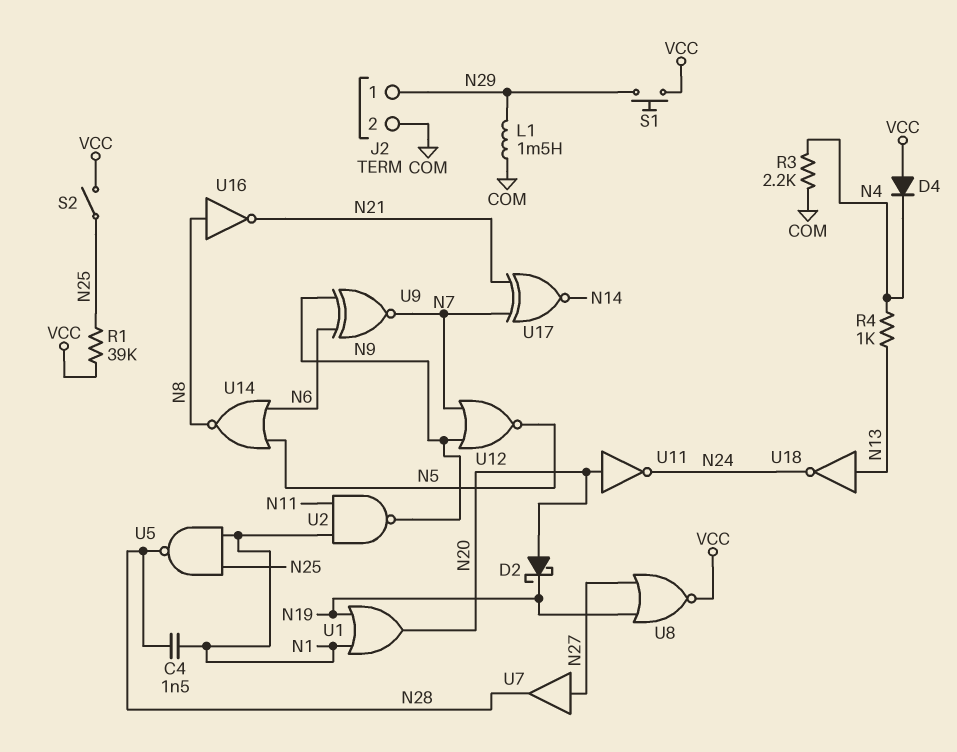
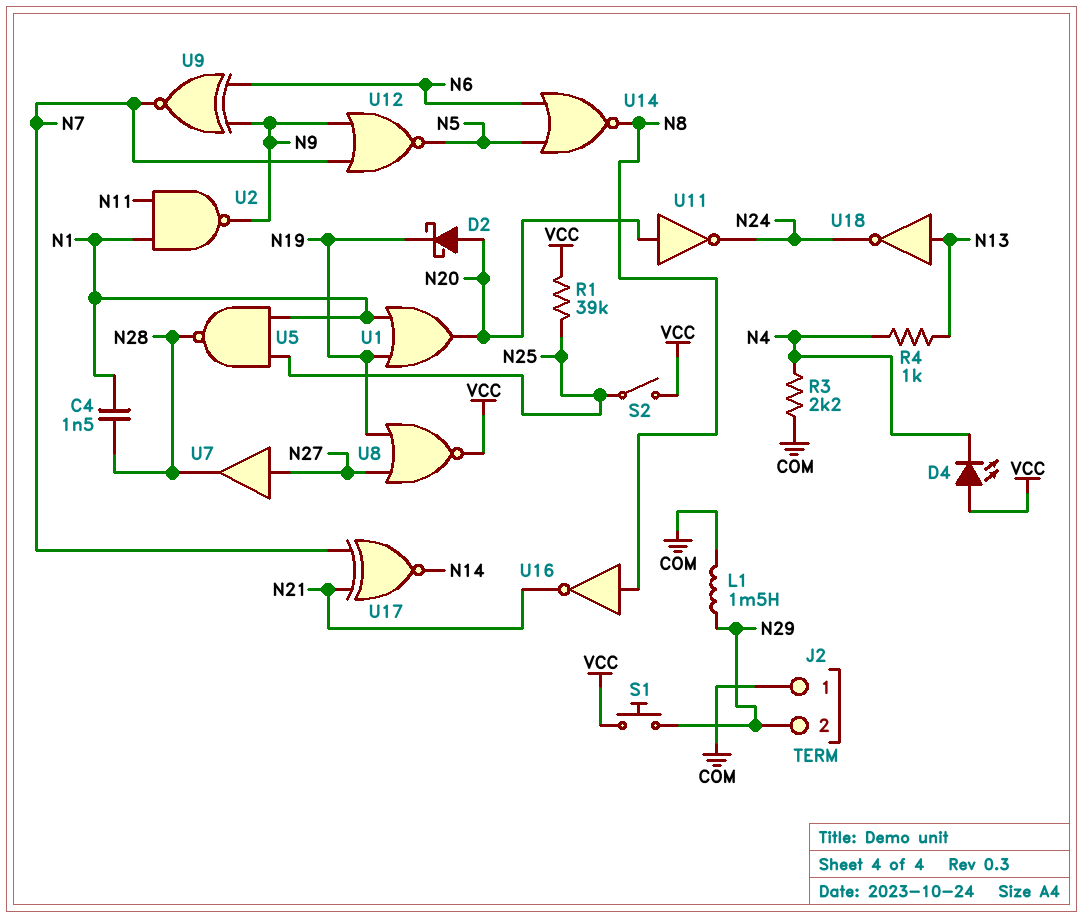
D4: diode (A VCC, K N4) -> LED (A VCC, K N4)
J2 pin 1: N29 -> COM
J2 pin 2: COM -> N29

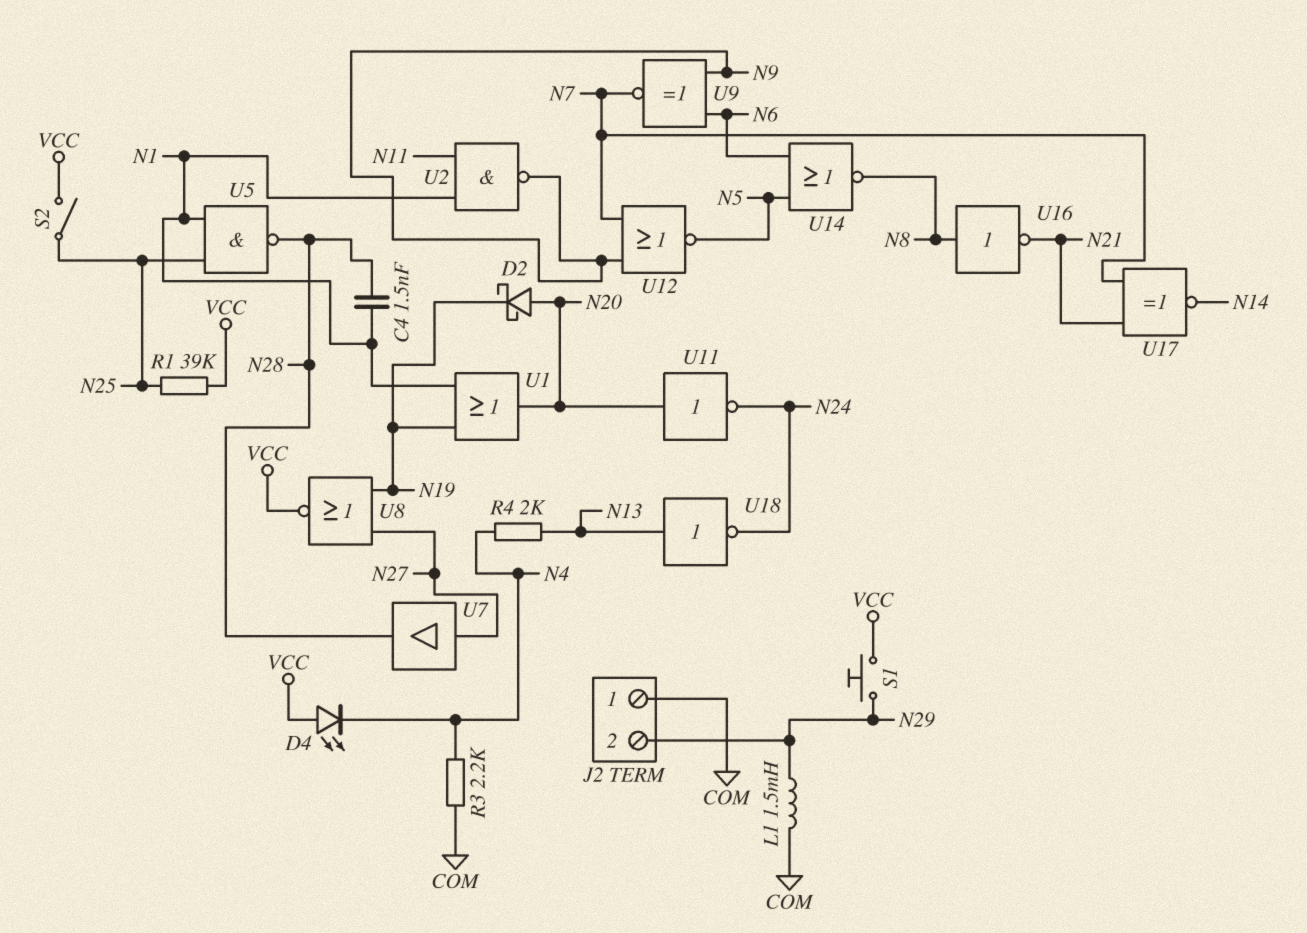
R4: 1k (N4, N13) -> 2k (N4, N13)

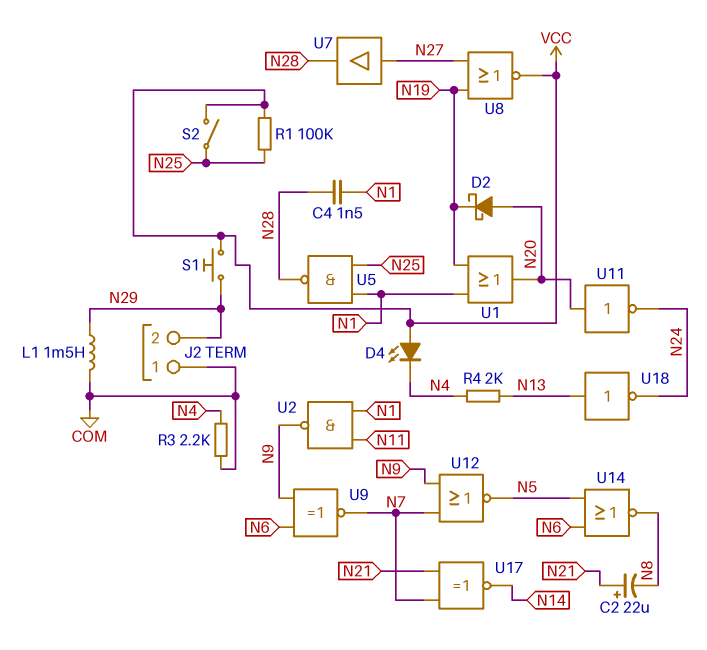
C2: none -> 22uF (plus N21, minus N8)
R1: 39k (N25, VCC) -> 100k (N25, VCC)
U16: NOT (in N8, out N21) -> none

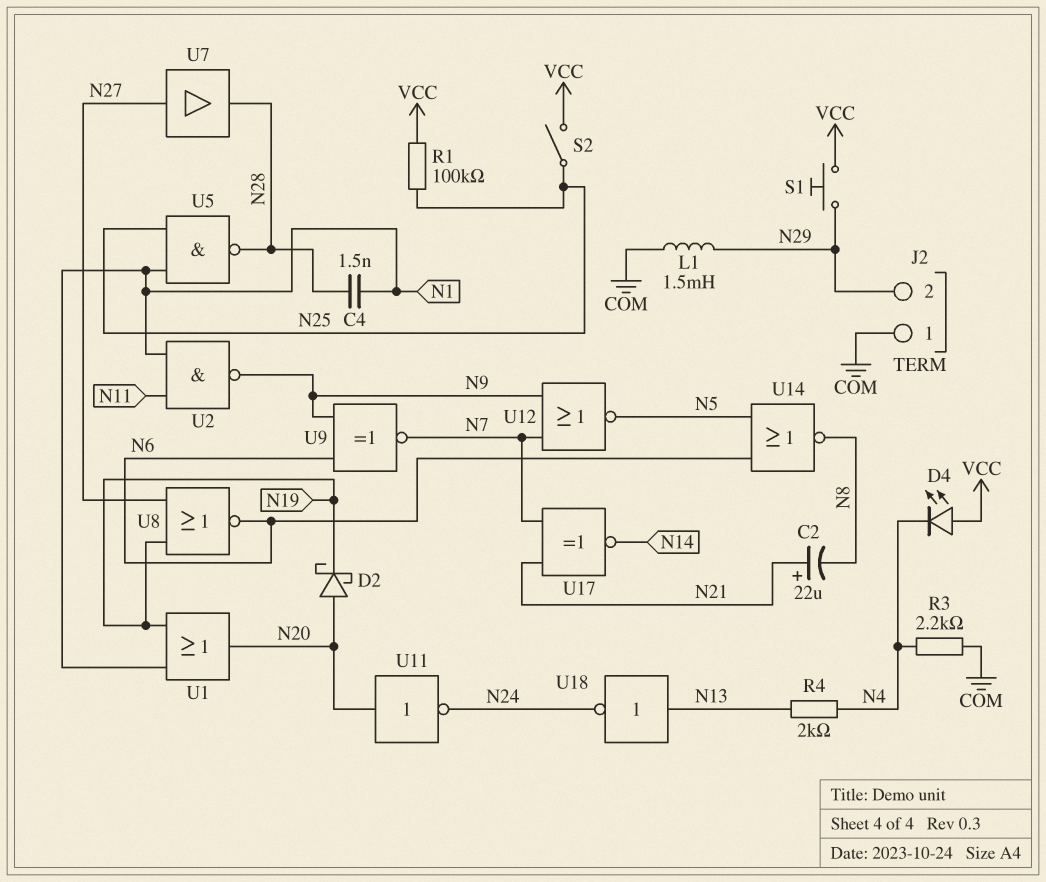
U8: NOR (in N19, in N27, out VCC) -> NOR (in N19, in N27, out N6)

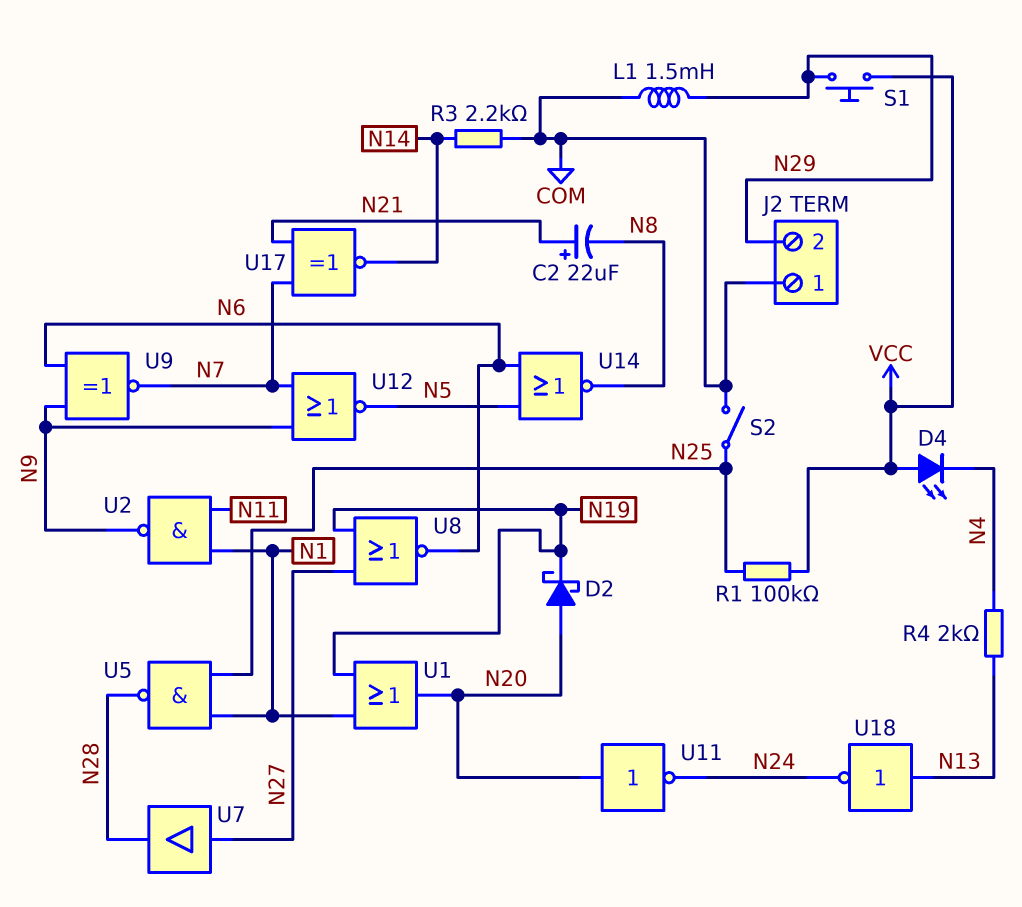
C4: 1.5nF (N1, N28) -> none
R3: 2.2k (COM, N4) -> 2.2k (COM, N14)
S2: switch (N25, VCC) -> switch (COM, N25)

